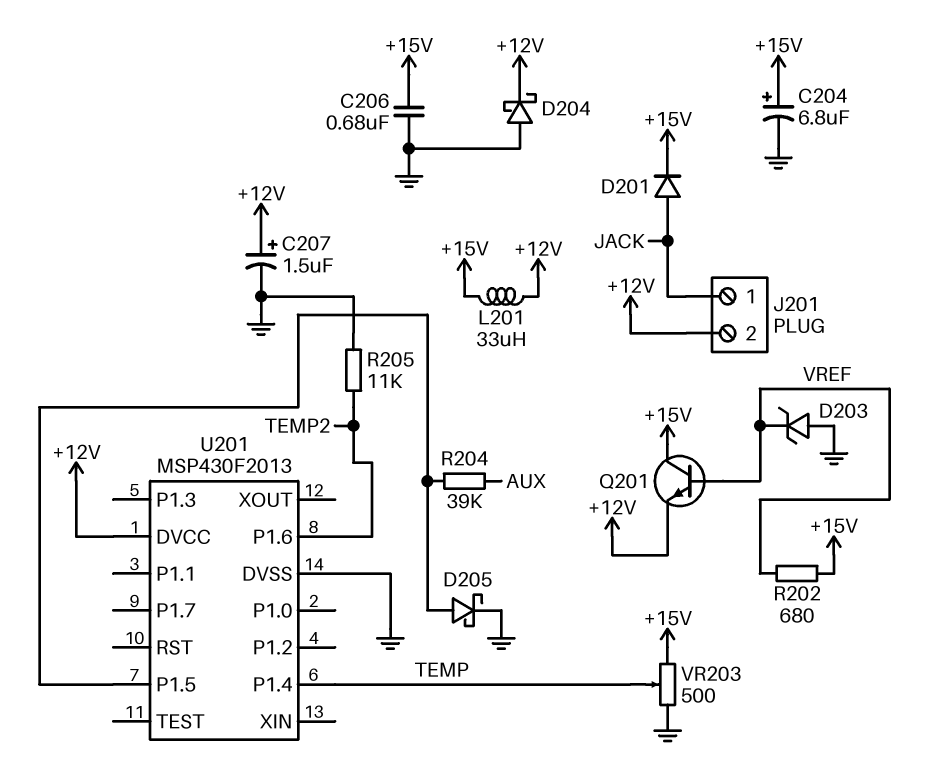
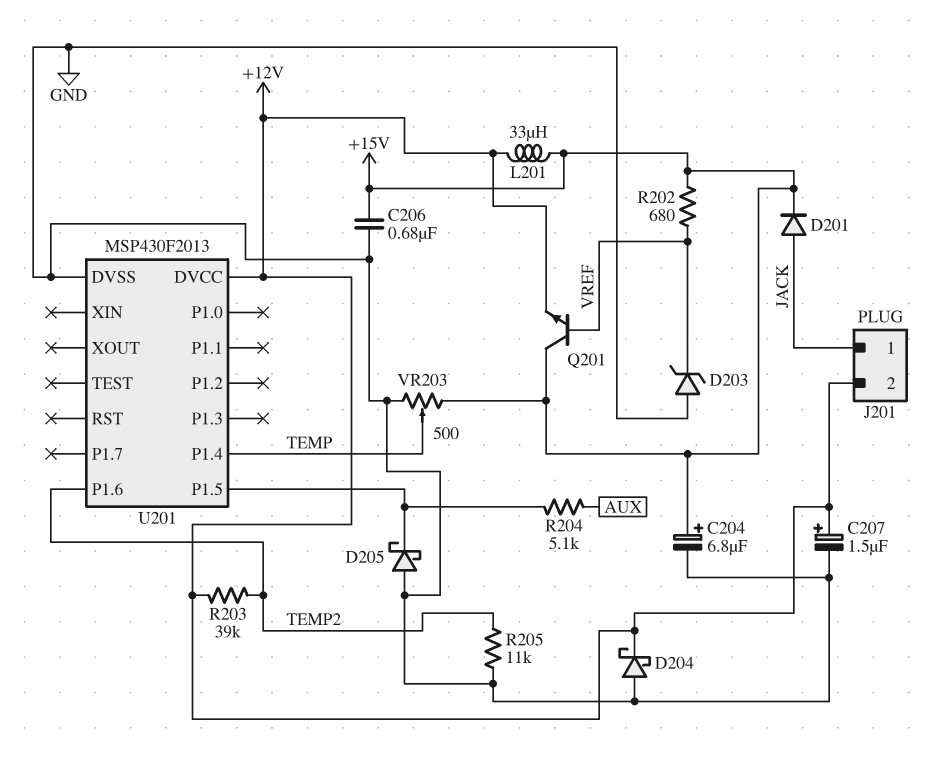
D205: schottky (A U201/P1.5, K GND) -> schottky (A GND, K U201/P1.5)
R203: none -> 39k (+12V, TEMP2)
R204: 39k (AUX, U201/P1.5) -> 5.1k (AUX, U201/P1.5)

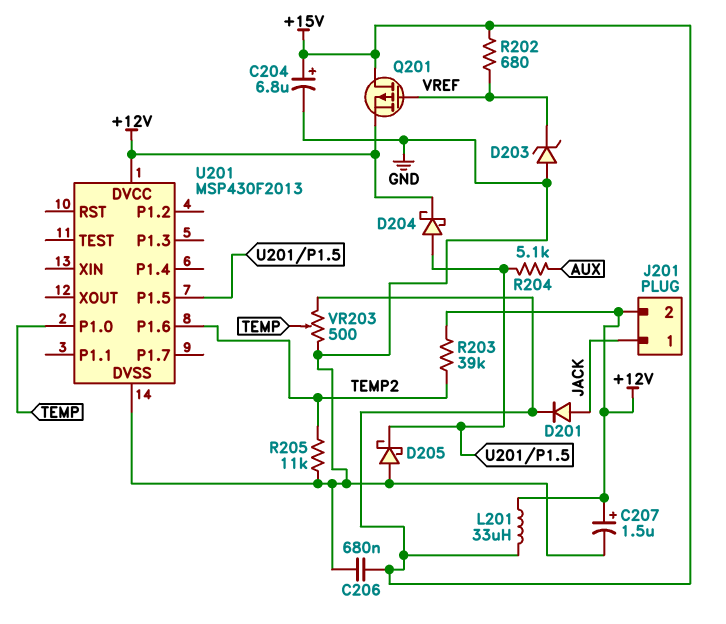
D204: schottky (A GND, K +12V) -> schottky (A U201/P1.5, K +12V)
Q201: NPN (B VREF, C +15V, E +12V) -> PMOS (G VREF, D +15V, S +12V)
U201 pin P1.0: none -> TEMP
U201 pin P1.4: TEMP -> none

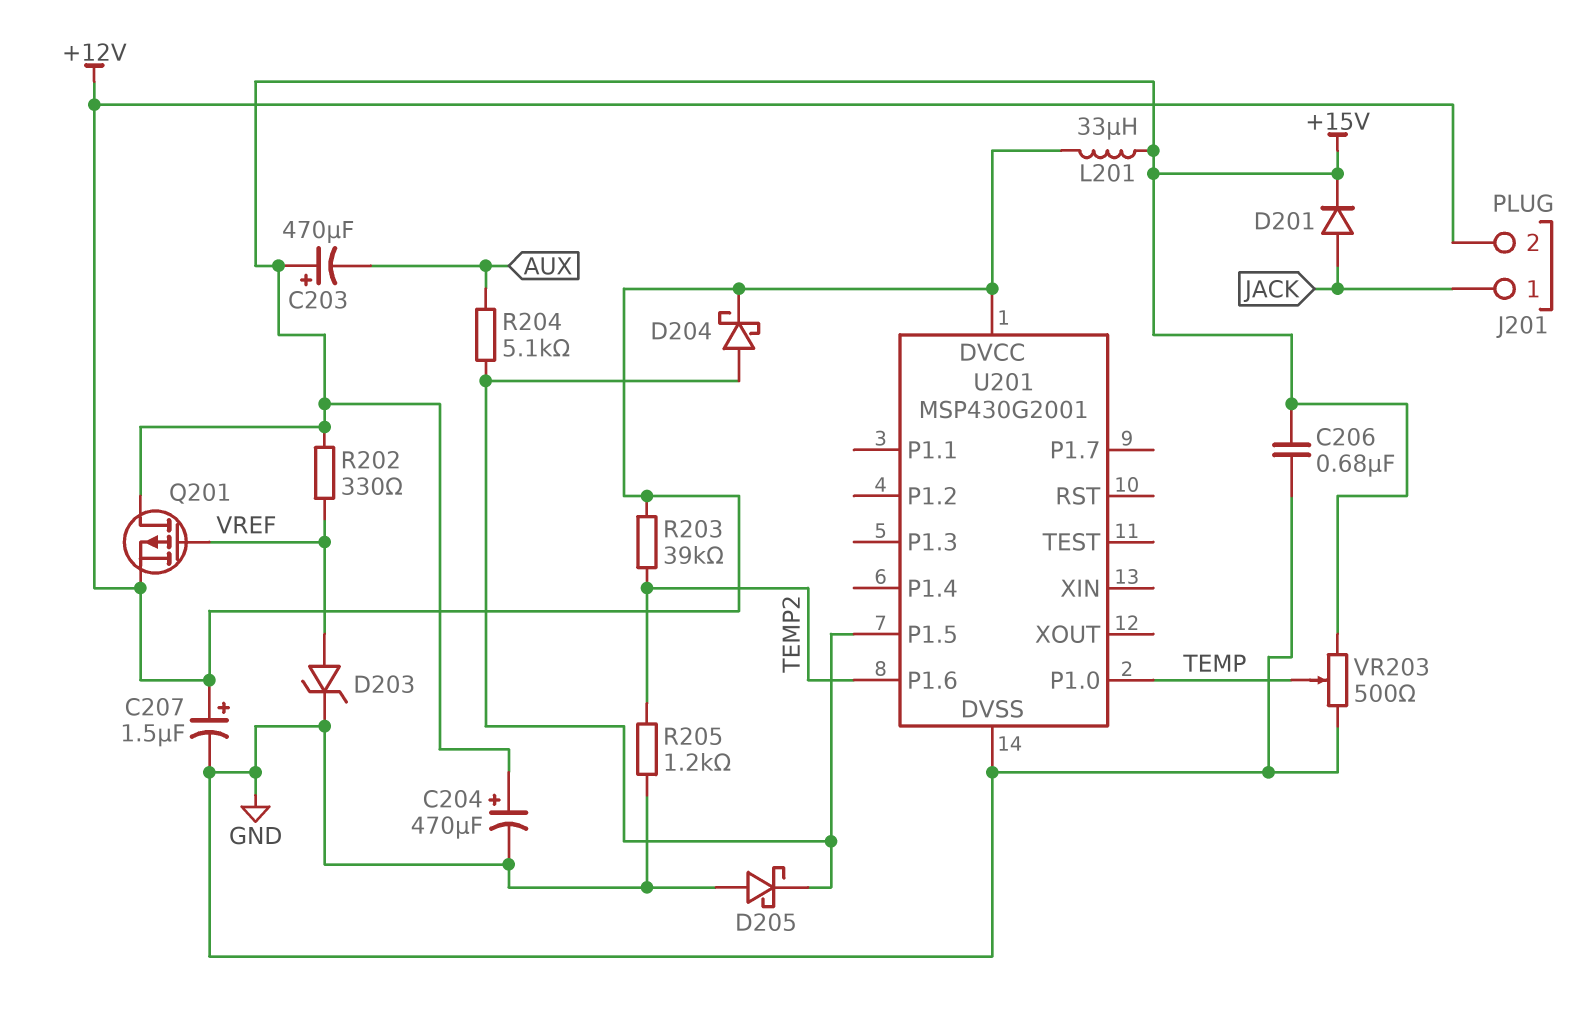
C203: none -> 470uF (plus +15V, minus AUX)
C204: 6.8uF (plus +15V, minus GND) -> 470uF (plus +15V, minus GND)
D203: zener (A GND, K VREF) -> zener (A VREF, K GND)
R202: 680 (+15V, VREF) -> 330 (+15V, VREF)
R205: 11k (GND, TEMP2) -> 1.2k (GND, TEMP2)
U201: MSP430F2013 -> MSP430G2001

